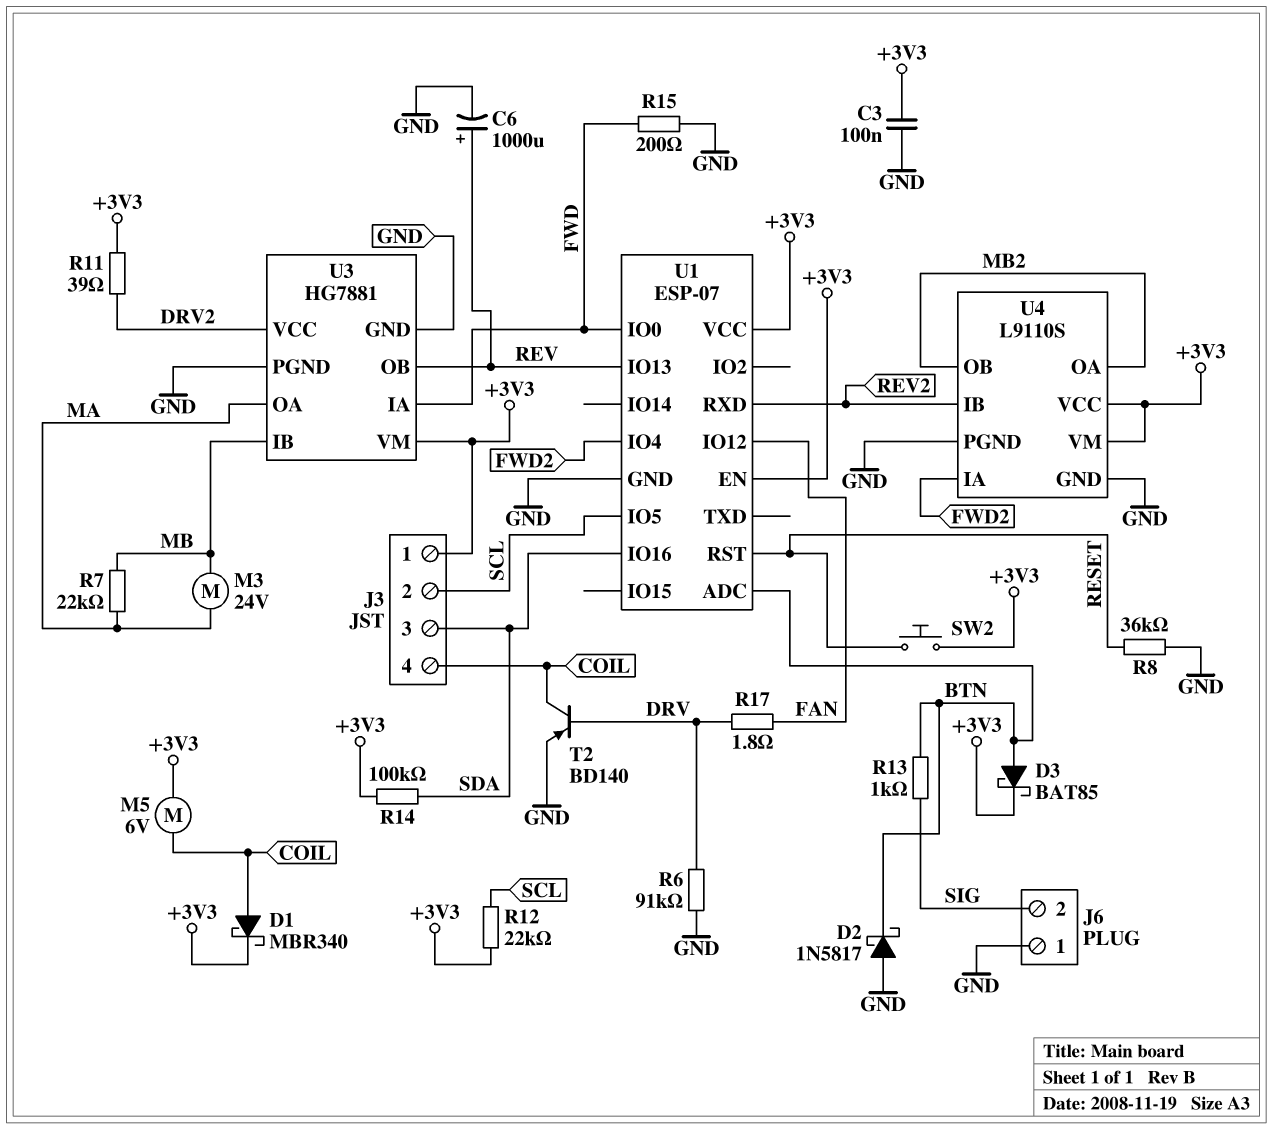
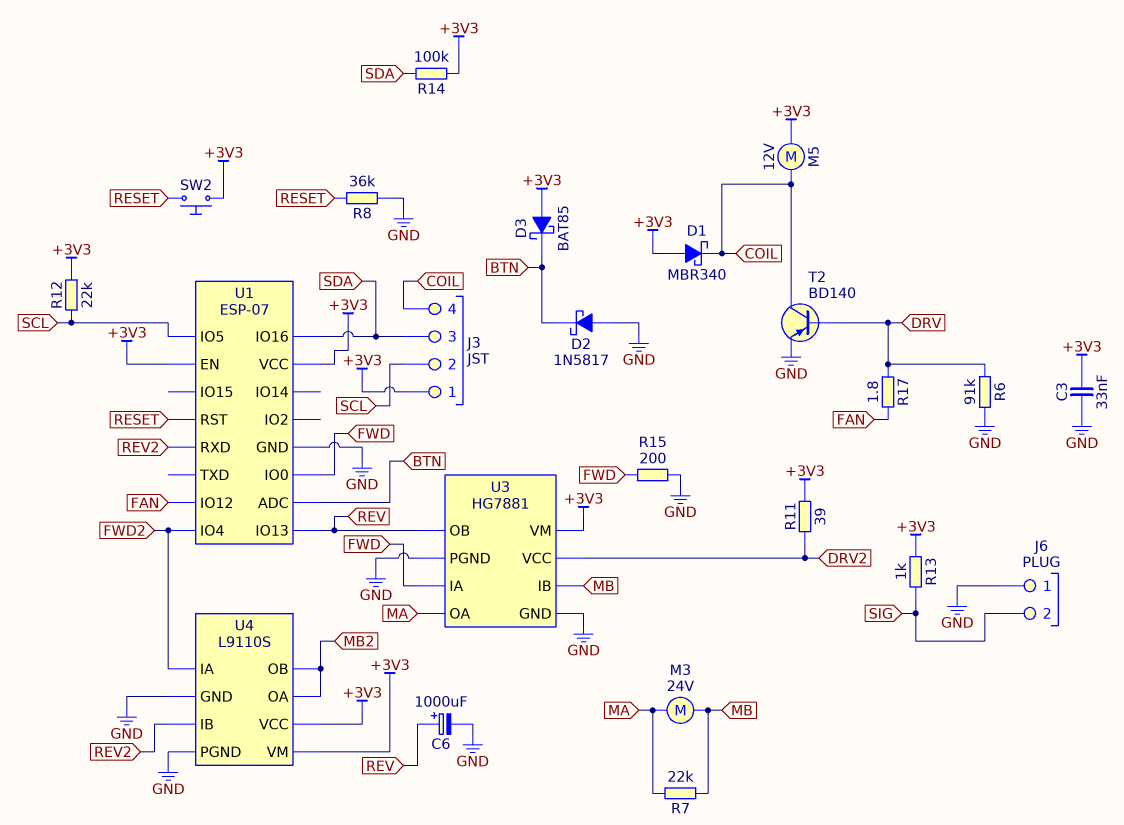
C3: 100nF (+3V3, GND) -> 33nF (+3V3, GND)
D1: schottky MBR340 (A COIL, K +3V3) -> schottky MBR340 (A +3V3, K COIL)
D3: schottky BAT85 (A BTN, K +3V3) -> schottky BAT85 (A +3V3, K BTN)
M5: motor 6V (+3V3, COIL) -> motor 12V (+3V3, COIL)
R13: 1k (BTN, SIG) -> 1k (+3V3, SIG)

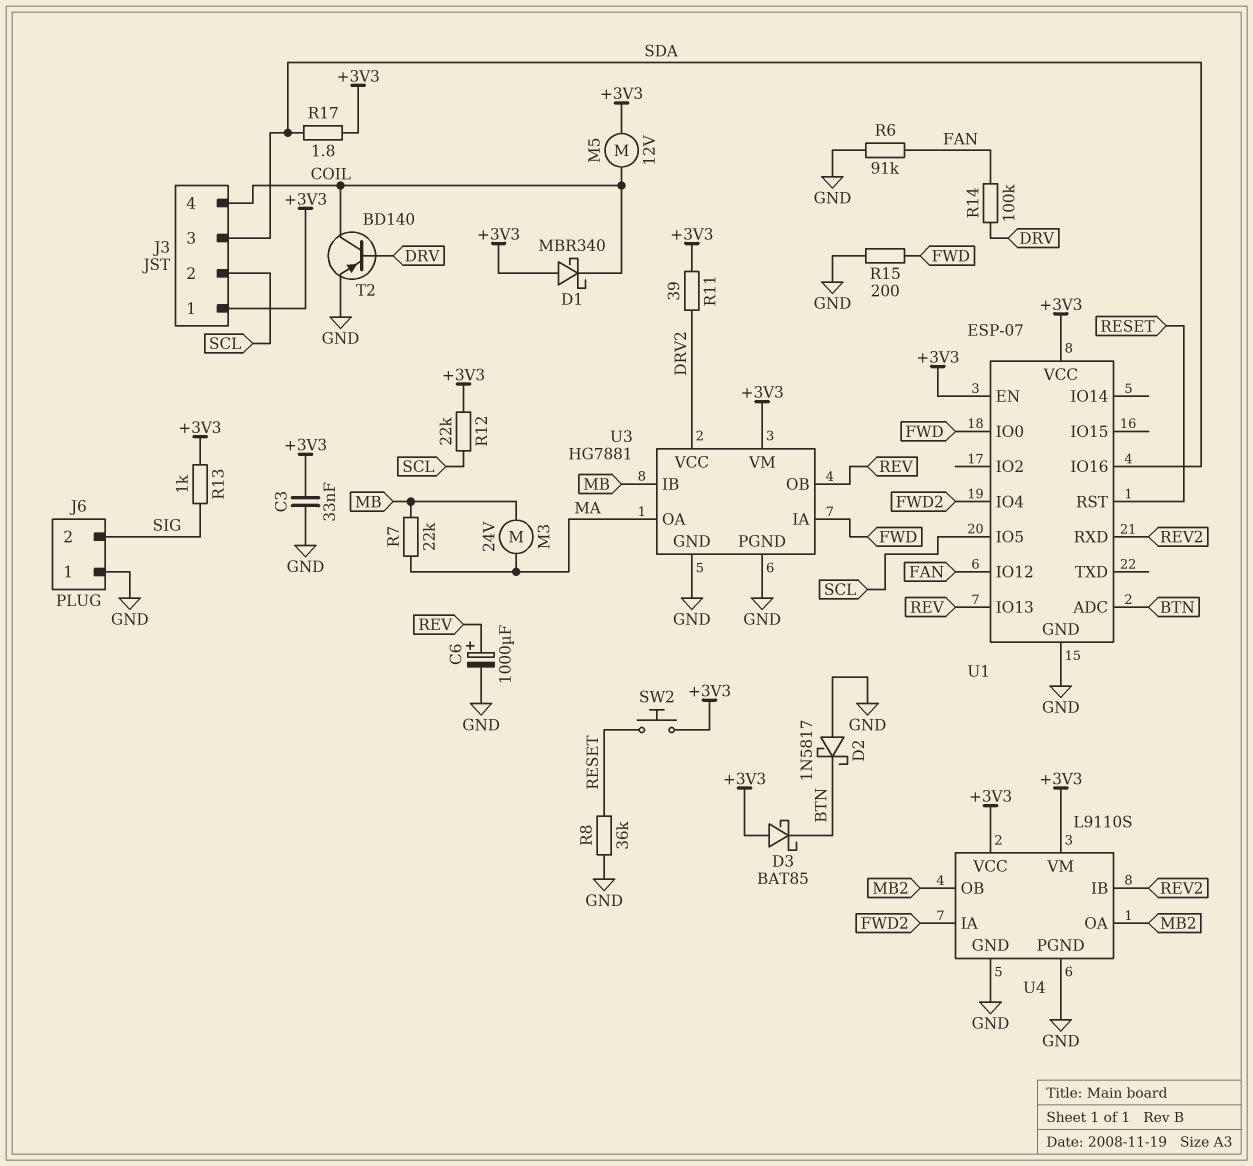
R6: 91k (DRV, GND) -> 91k (FAN, GND)
R14: 100k (+3V3, SDA) -> 100k (DRV, FAN)
R17: 1.8 (DRV, FAN) -> 1.8 (+3V3, SDA)

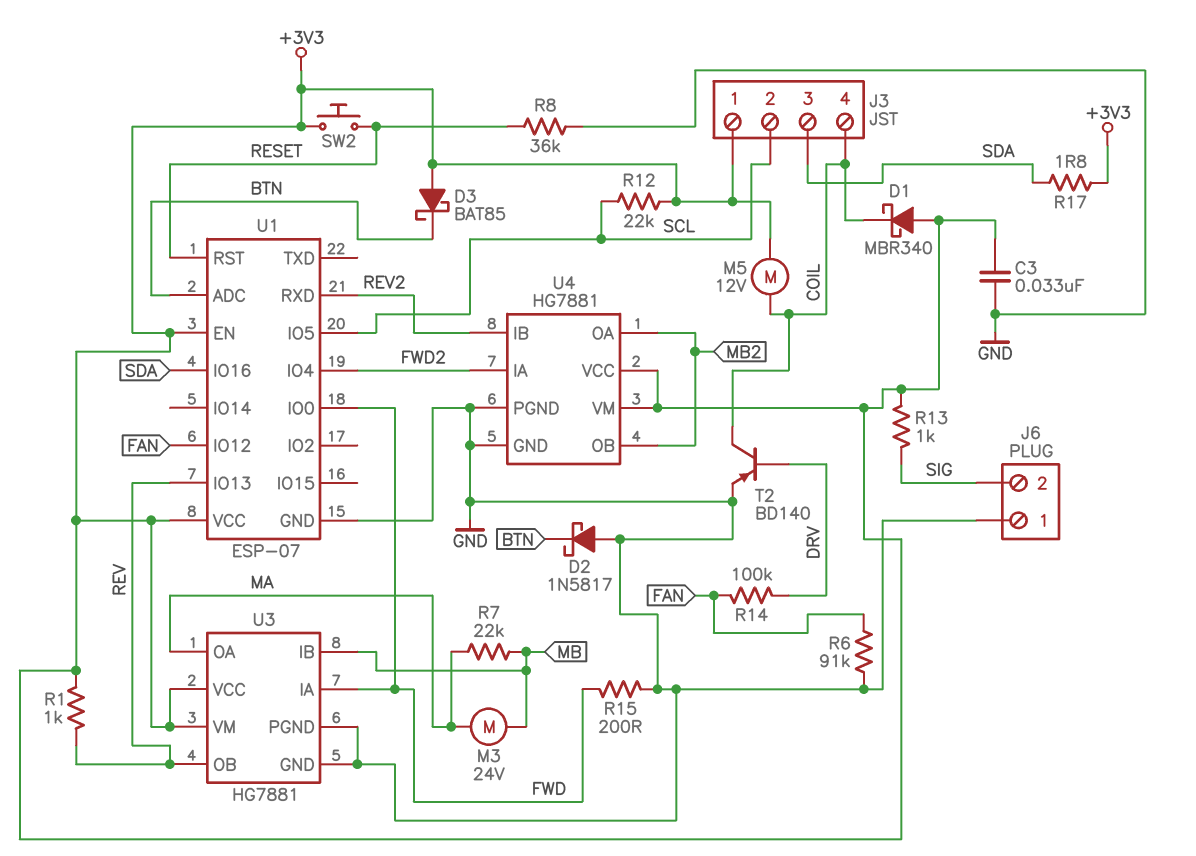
C6: 1000uF (plus REV, minus GND) -> none
R1: none -> 1k (+3V3, REV)
R11: 39 (+3V3, DRV2) -> none
U3 pin VCC: DRV2 -> +3V3
U4: L9110S -> HG7881

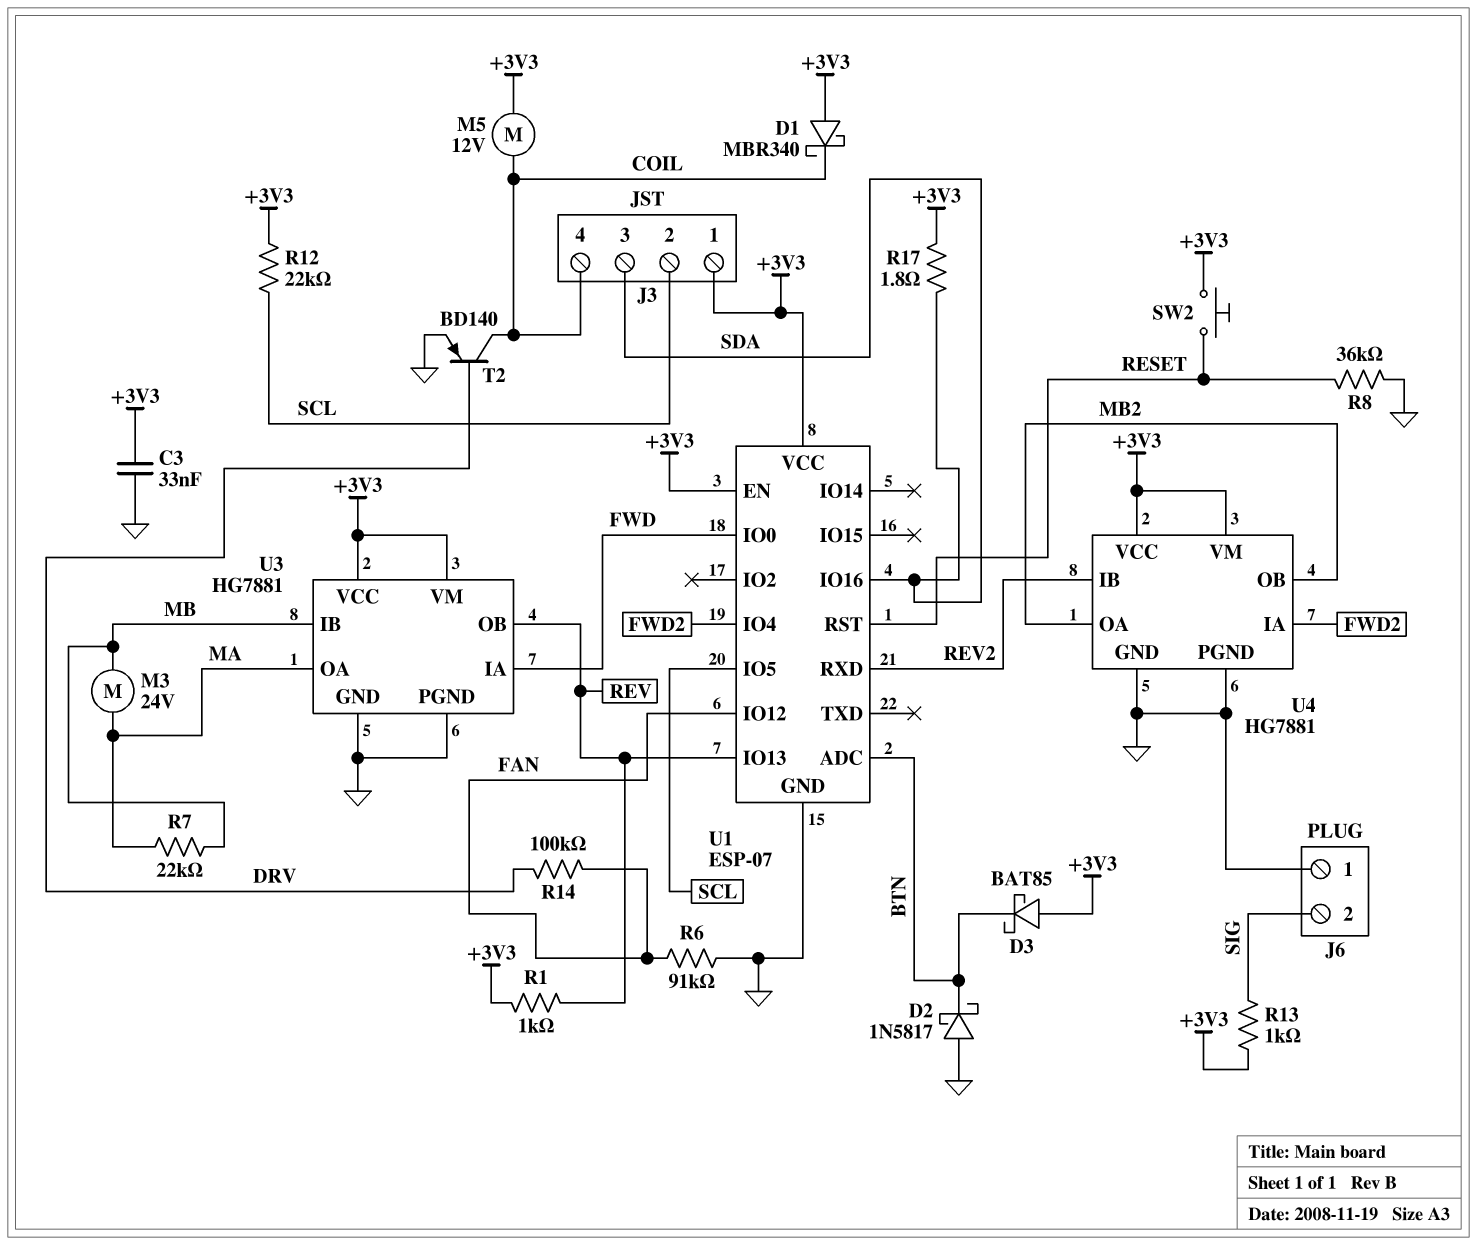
R15: 200 (FWD, GND) -> none

